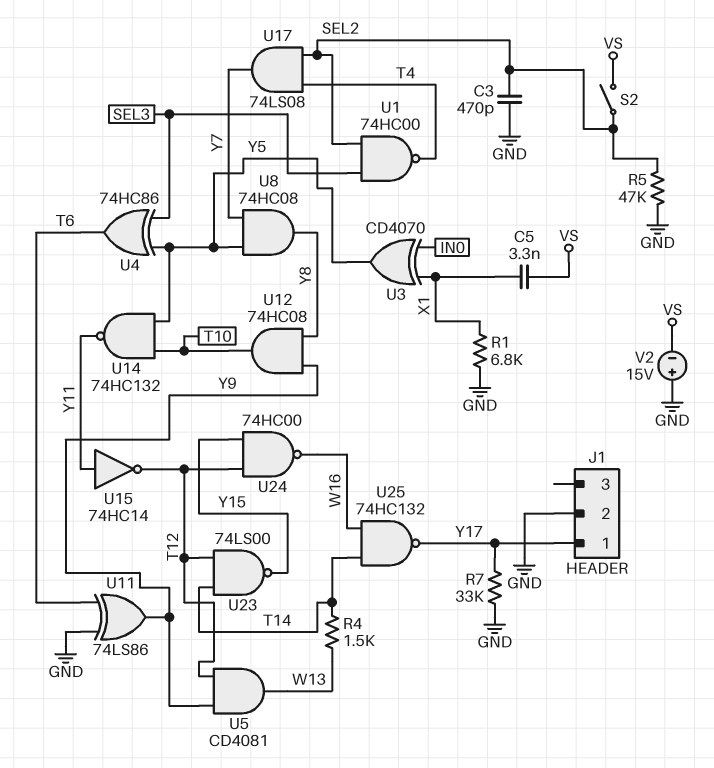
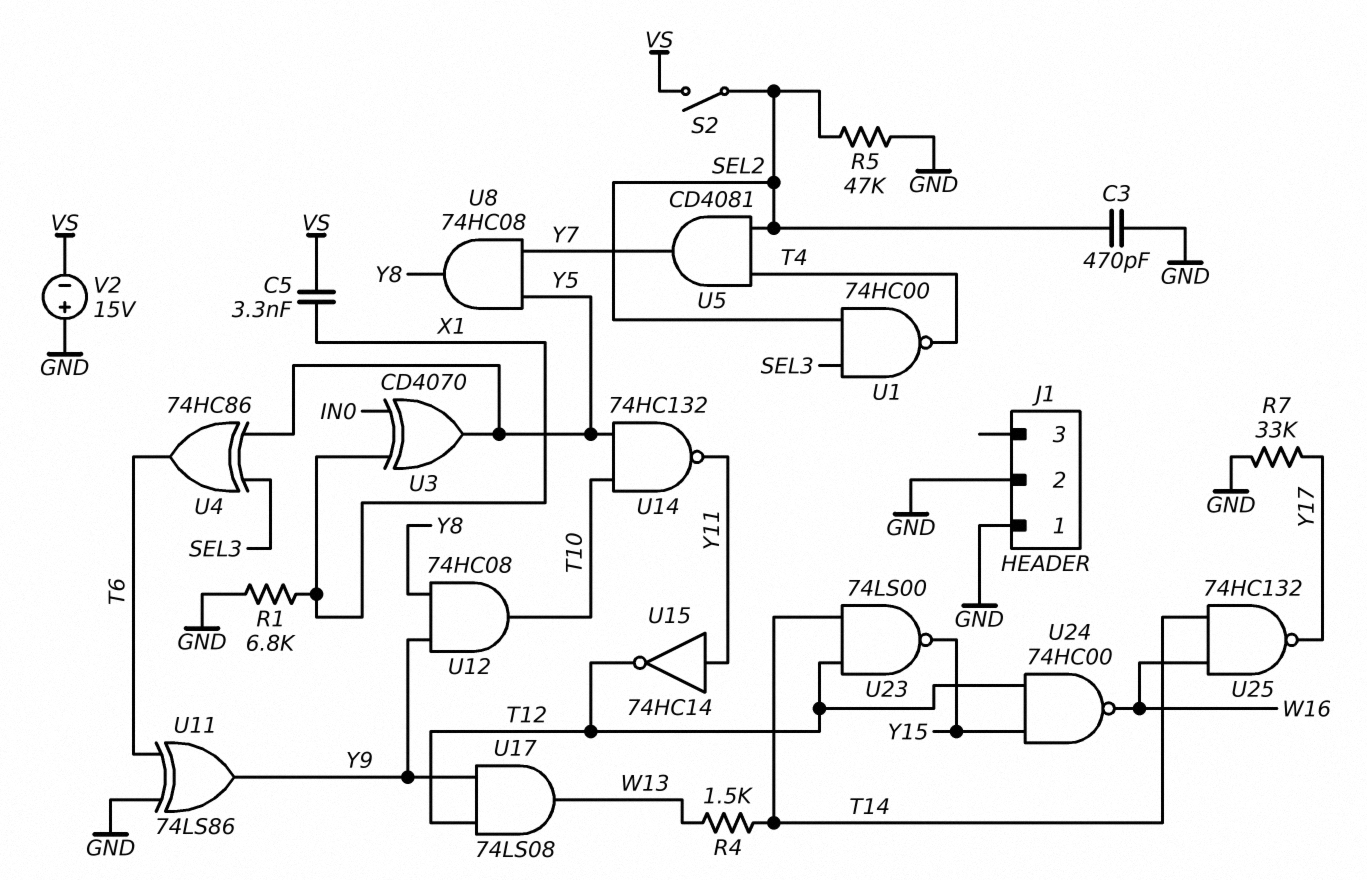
J1 pin 1: Y17 -> GND
U5: AND CD4081 (in T12, in Y9, out W13) -> AND CD4081 (in SEL2, in T4, out Y7)
U17: AND 74LS08 (in SEL2, in T4, out Y7) -> AND 74LS08 (in T12, in Y9, out W13)

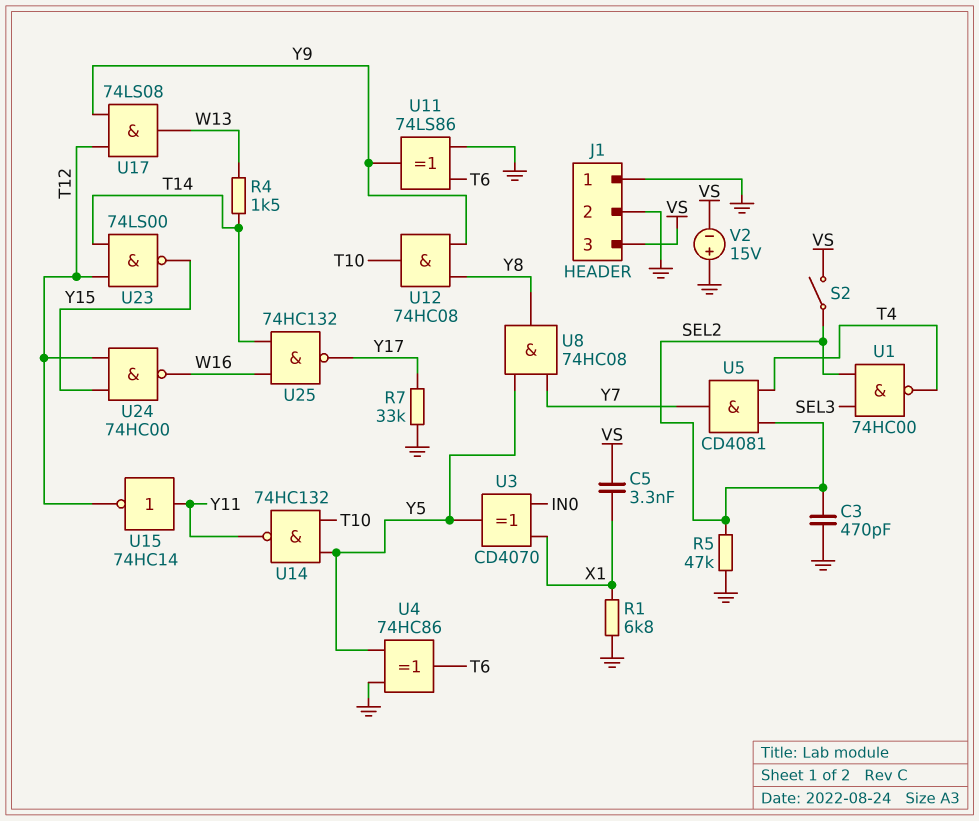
J1 pin 3: none -> VS
U4: XOR 74HC86 (in SEL3, in Y5, out T6) -> XOR 74HC86 (in GND, in Y5, out T6)

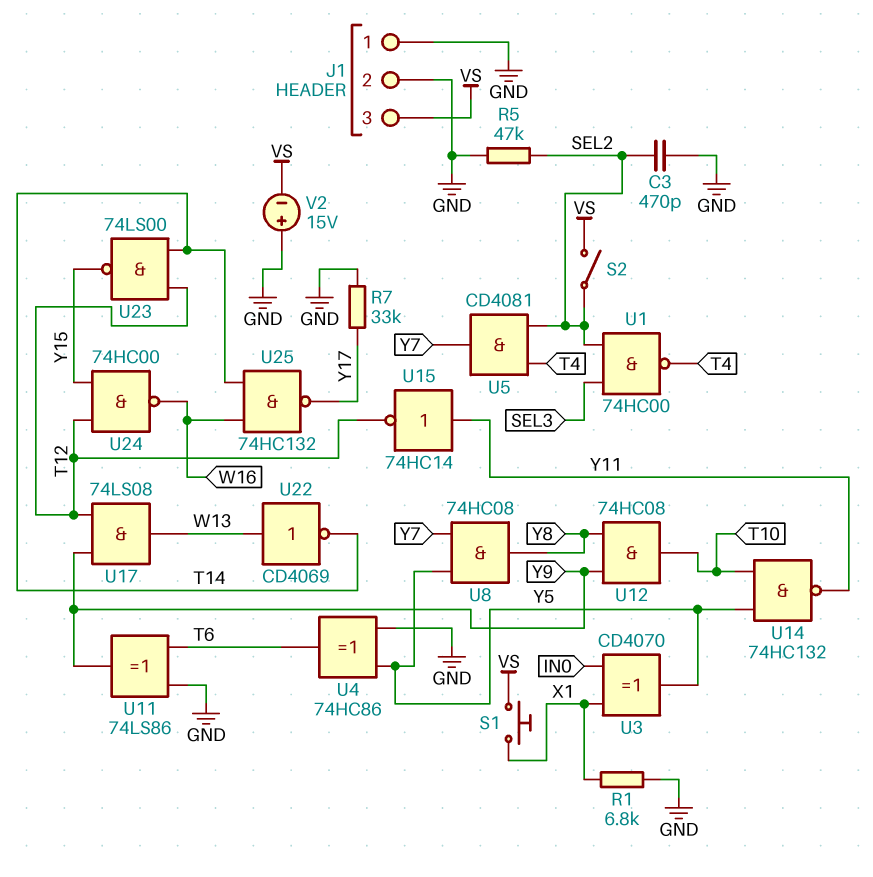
C5: 3.3nF (VS, X1) -> none
R4: 1.5k (T14, W13) -> none
S1: none -> button (VS, X1)
U22: none -> NOT CD4069 (in W13, out T14)

